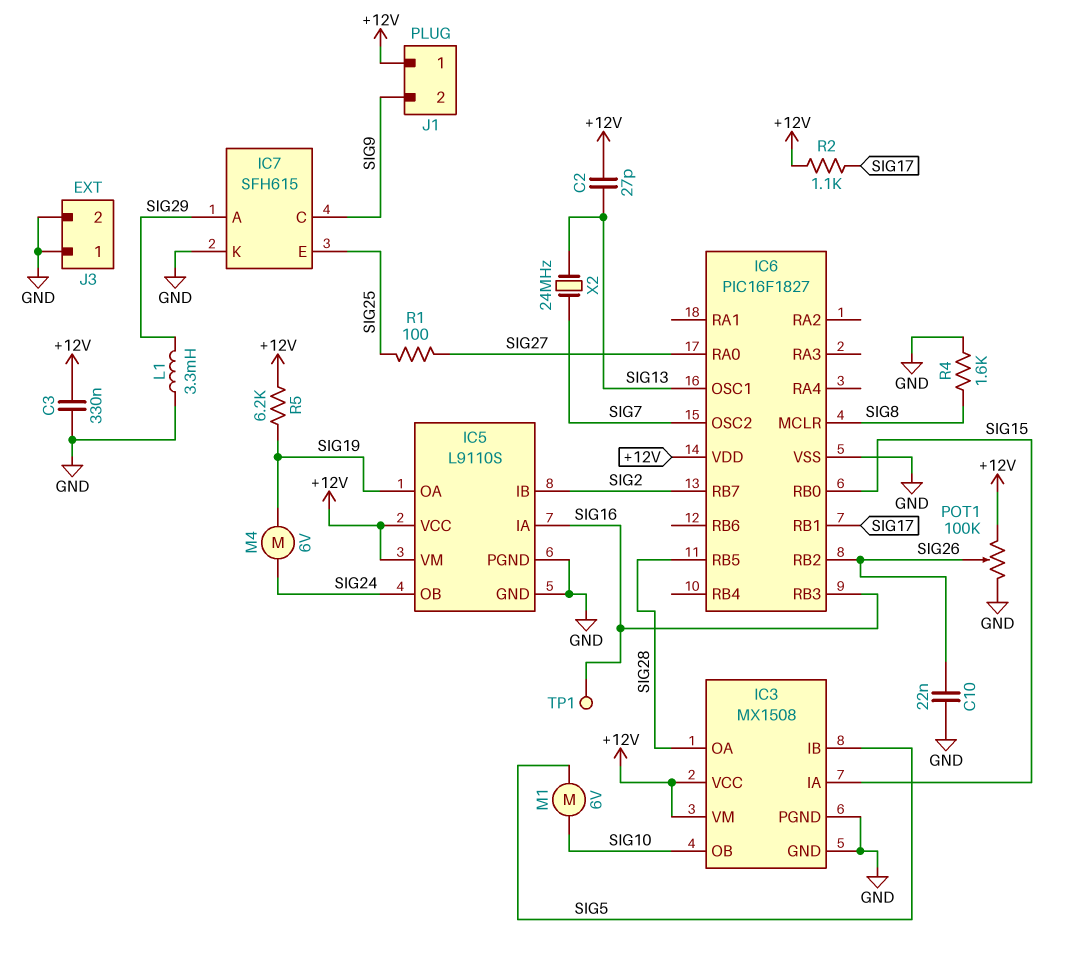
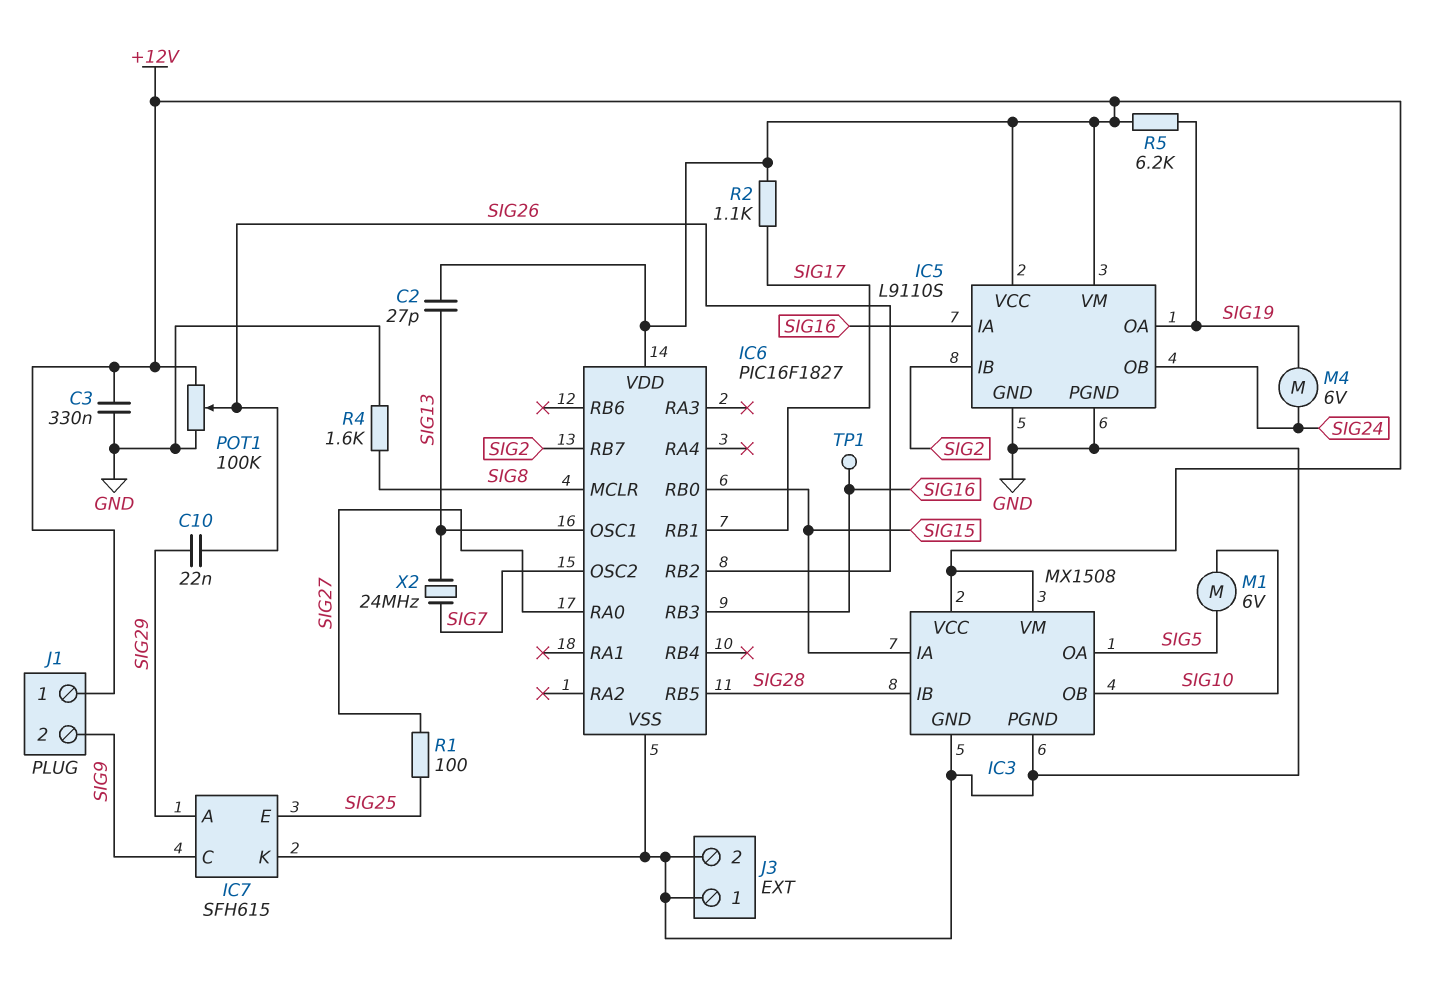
C10: 22nF (GND, SIG26) -> 22nF (SIG26, SIG29)
IC3 pin IB: SIG5 -> SIG28
IC3 pin OA: SIG28 -> SIG5
L1: 3.3mH (GND, SIG29) -> none

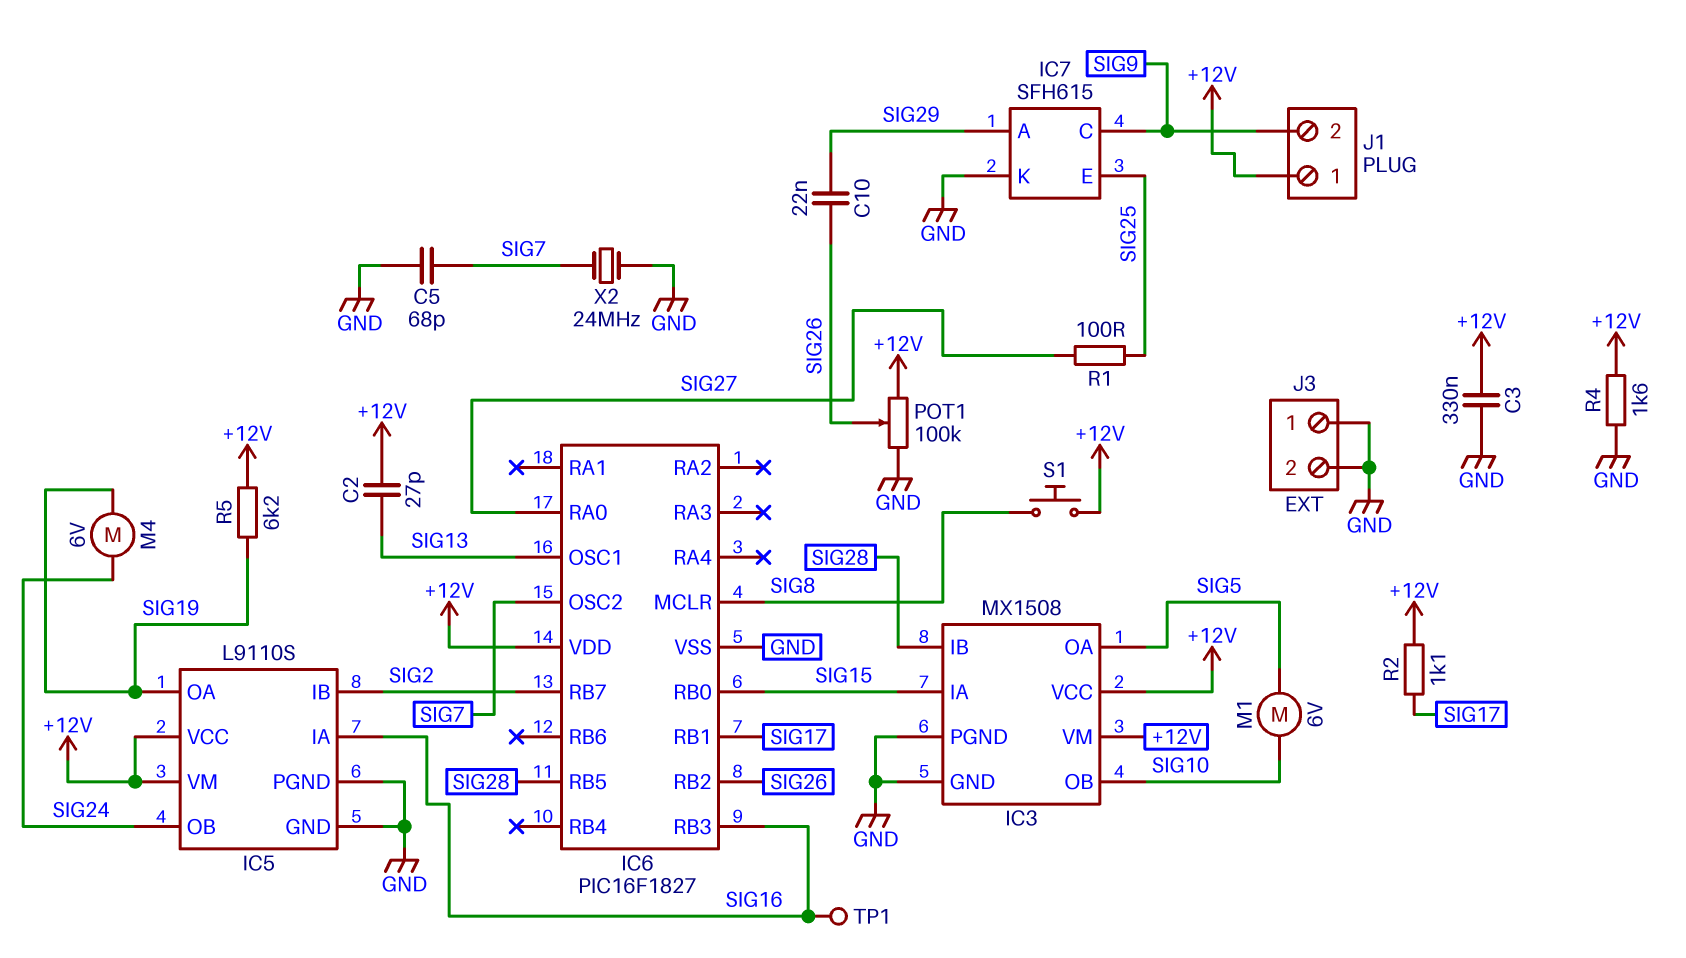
C5: none -> 68pF (GND, SIG7)
R4: 1.6k (GND, SIG8) -> 1.6k (+12V, GND)
S1: none -> button (+12V, SIG8)
X2: 24MHz (SIG7, SIG13) -> 24MHz (GND, SIG7)

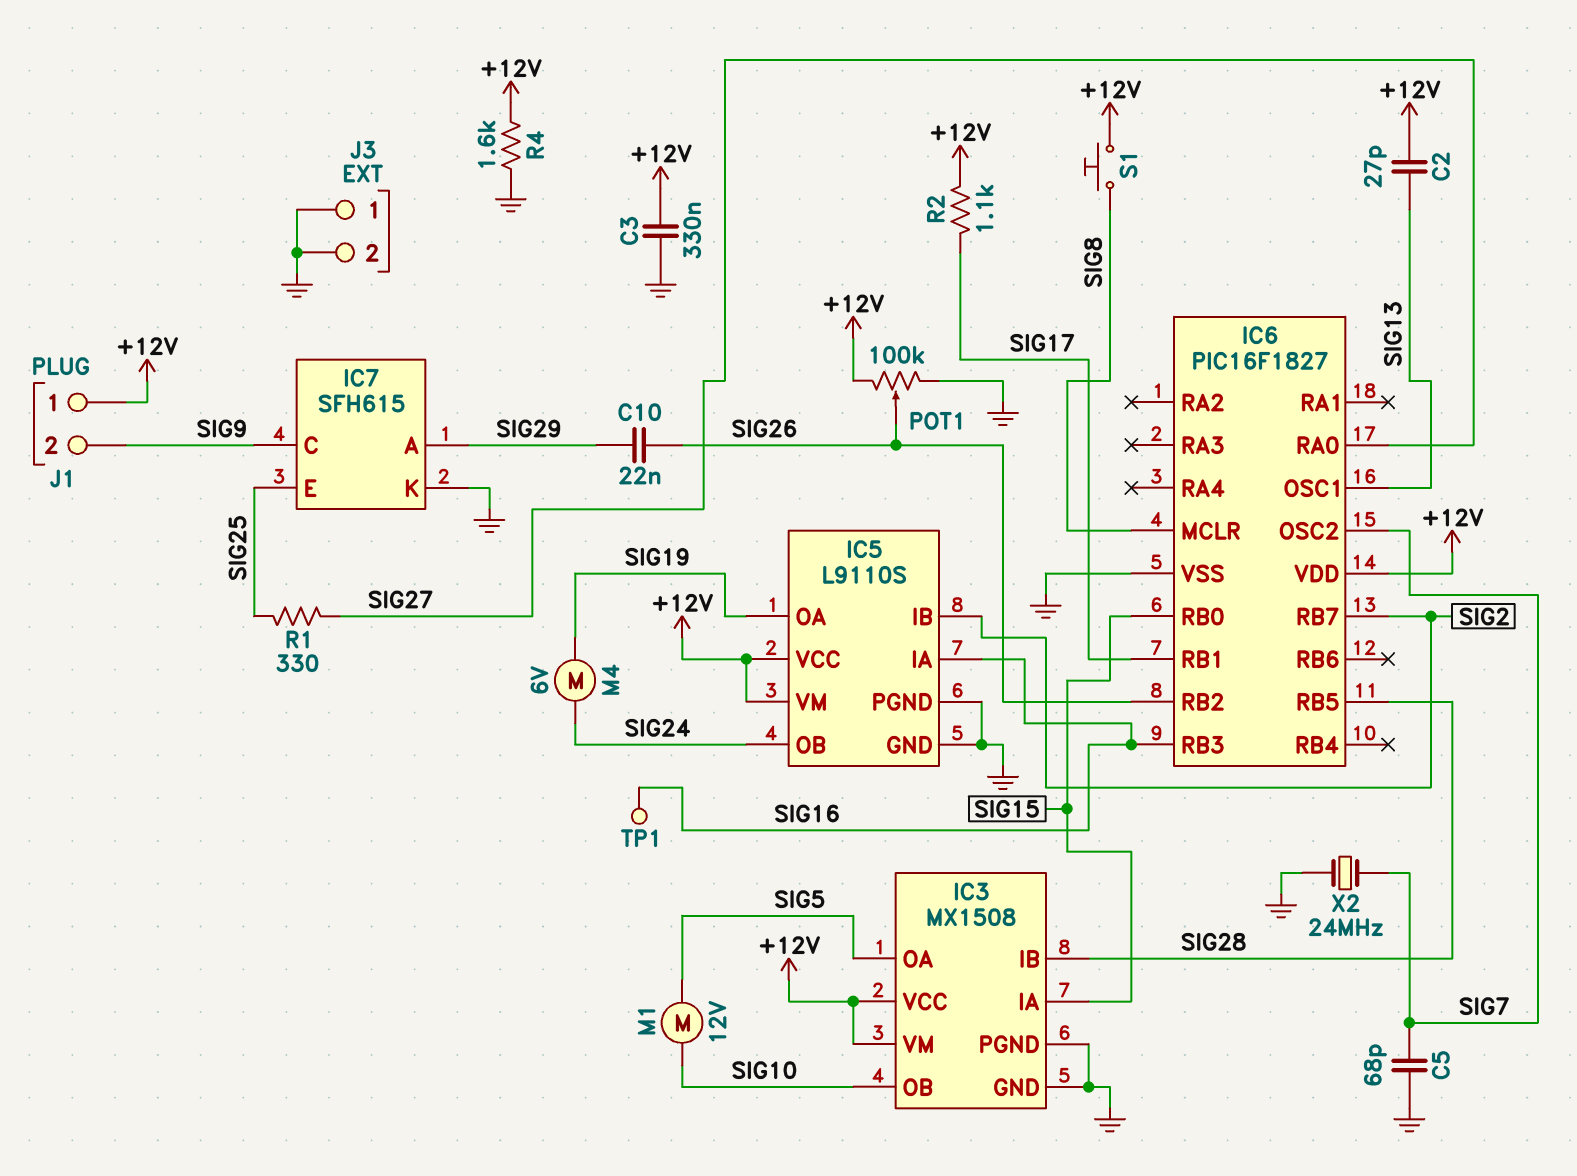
M1: motor 6V (SIG5, SIG10) -> motor 12V (SIG5, SIG10)
R1: 100 (SIG25, SIG27) -> 330 (SIG25, SIG27)
R5: 6.2k (+12V, SIG19) -> none

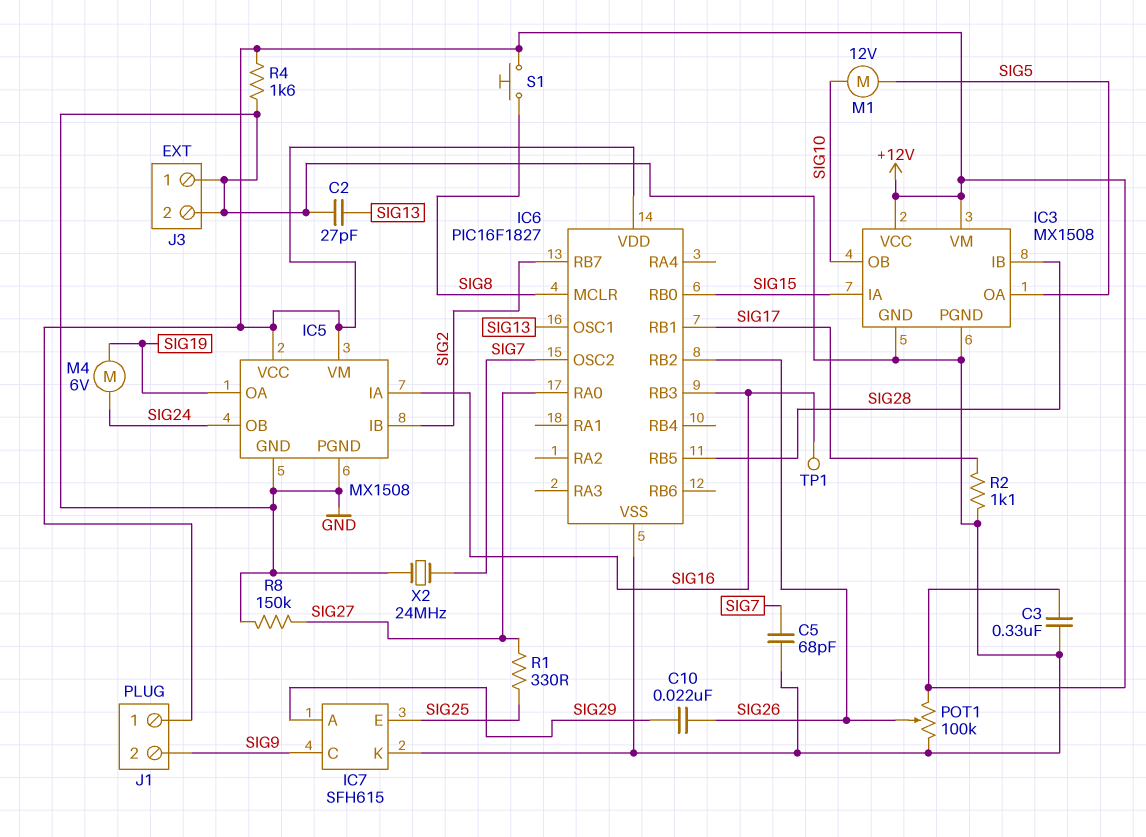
C2: 27pF (+12V, SIG13) -> 27pF (GND, SIG13)
IC5: L9110S -> MX1508
R2: 1.1k (+12V, SIG17) -> 1.1k (GND, SIG17)
R8: none -> 150k (GND, SIG27)

